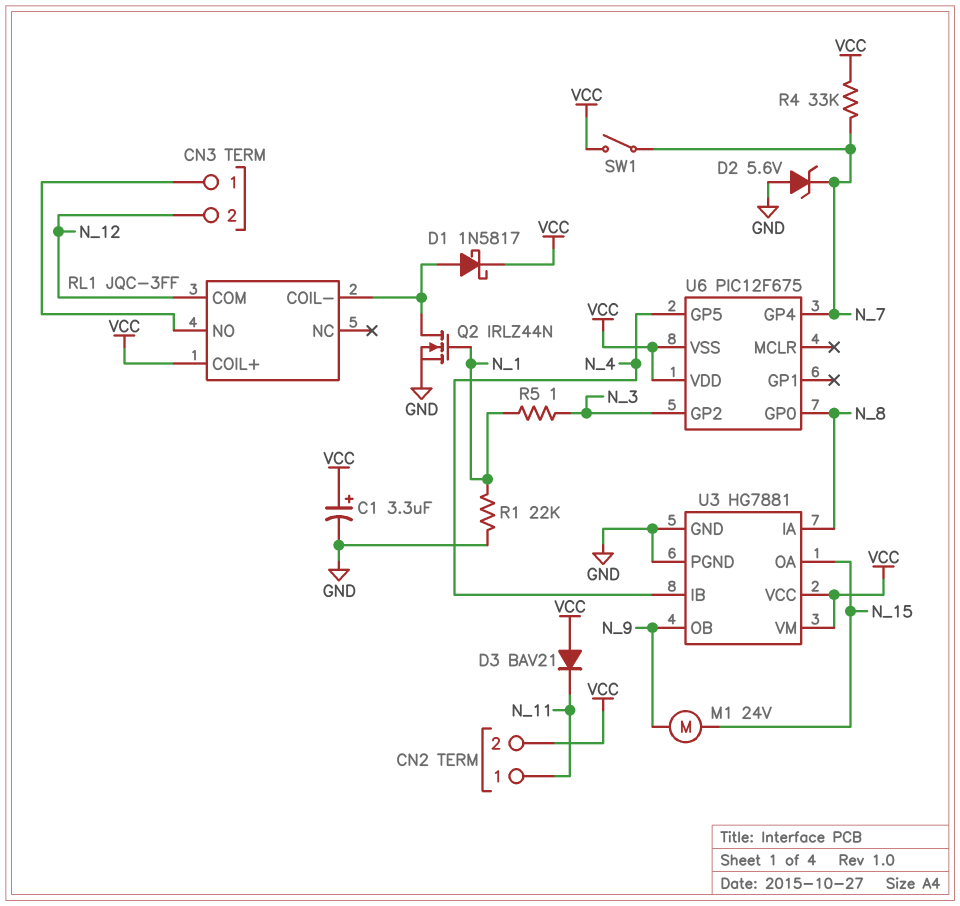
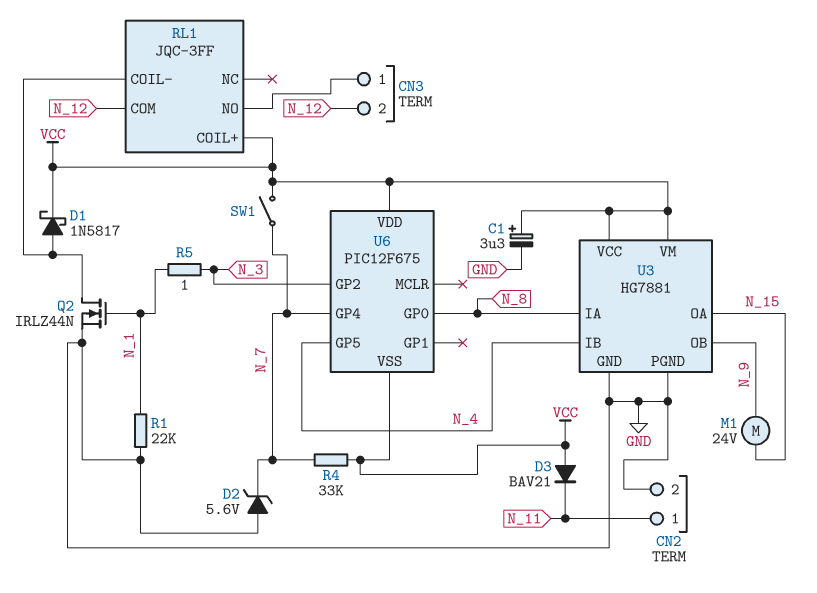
CN2 pin 2: VCC -> GND

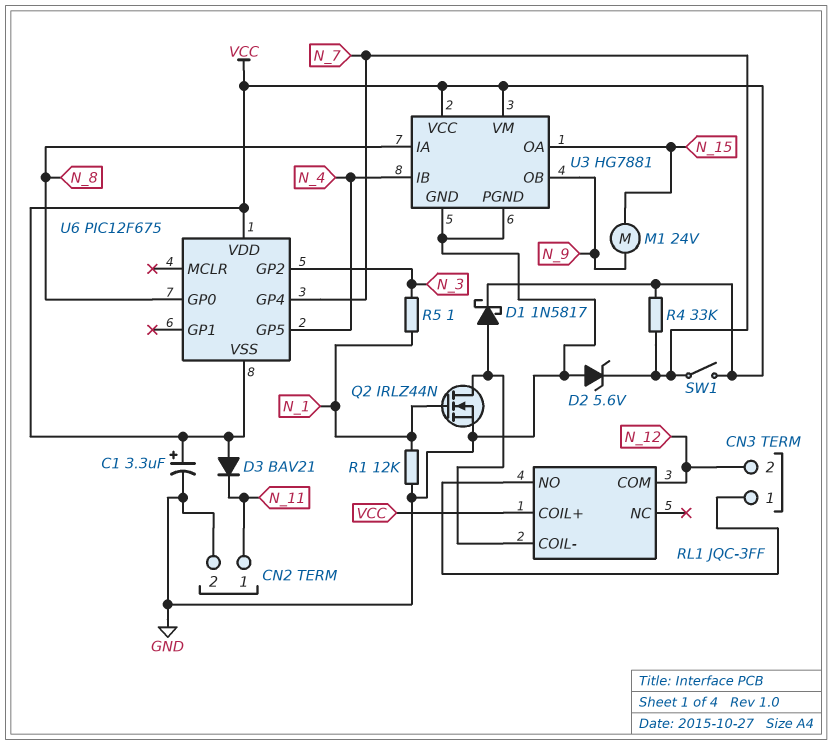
R1: 22k (GND, N_1) -> 12k (GND, N_1)

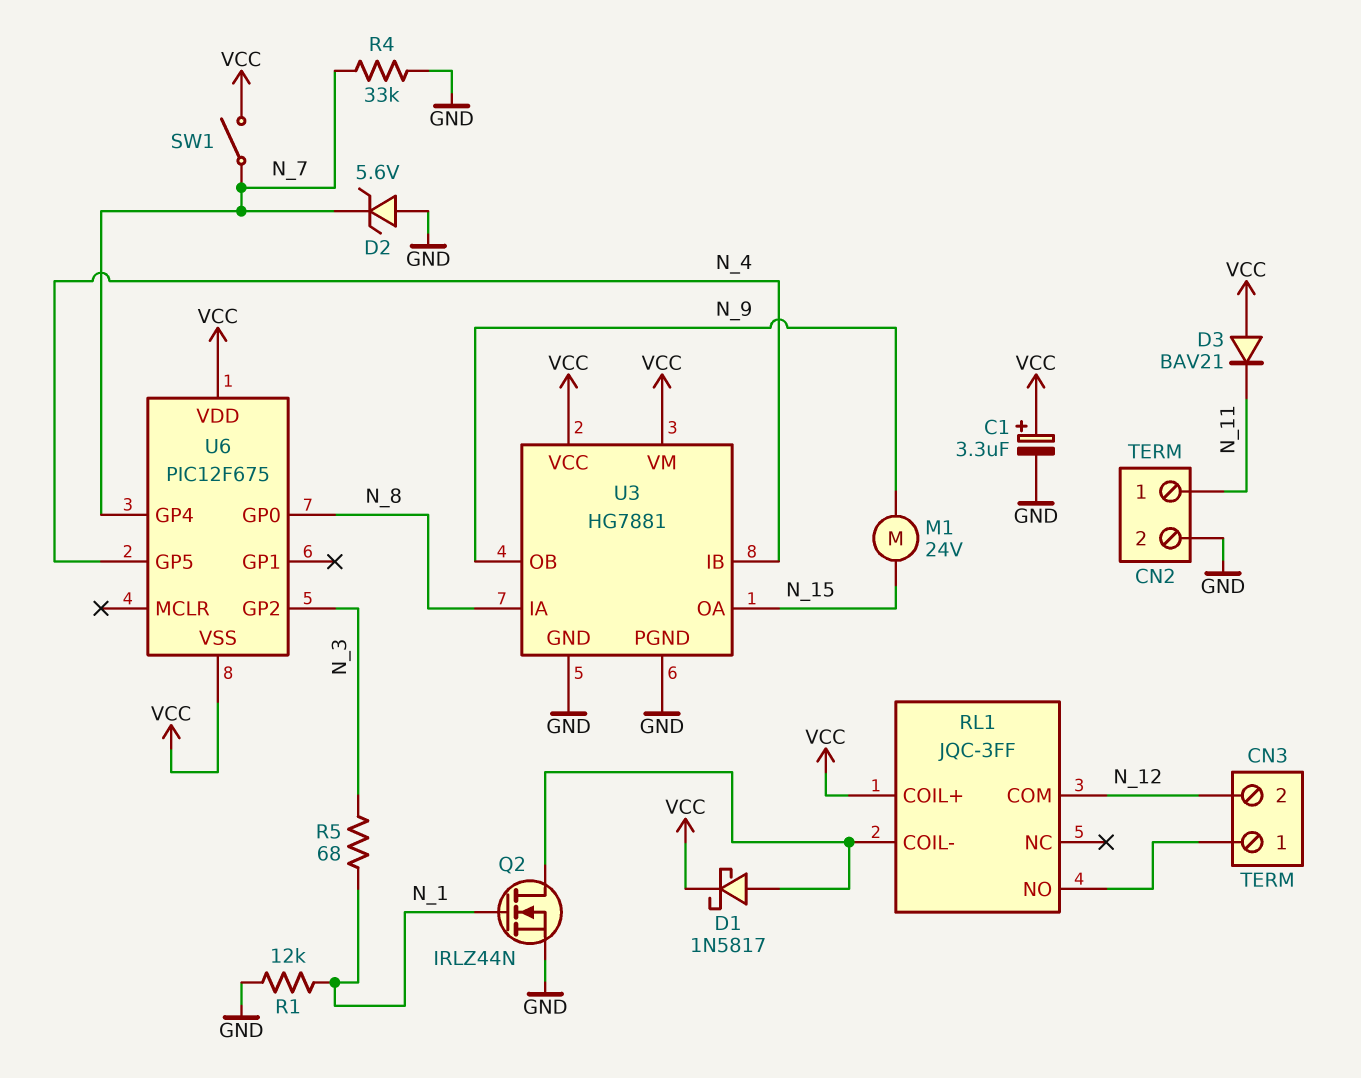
R4: 33k (N_7, VCC) -> 33k (GND, N_7)
R5: 1 (N_1, N_3) -> 68 (N_1, N_3)

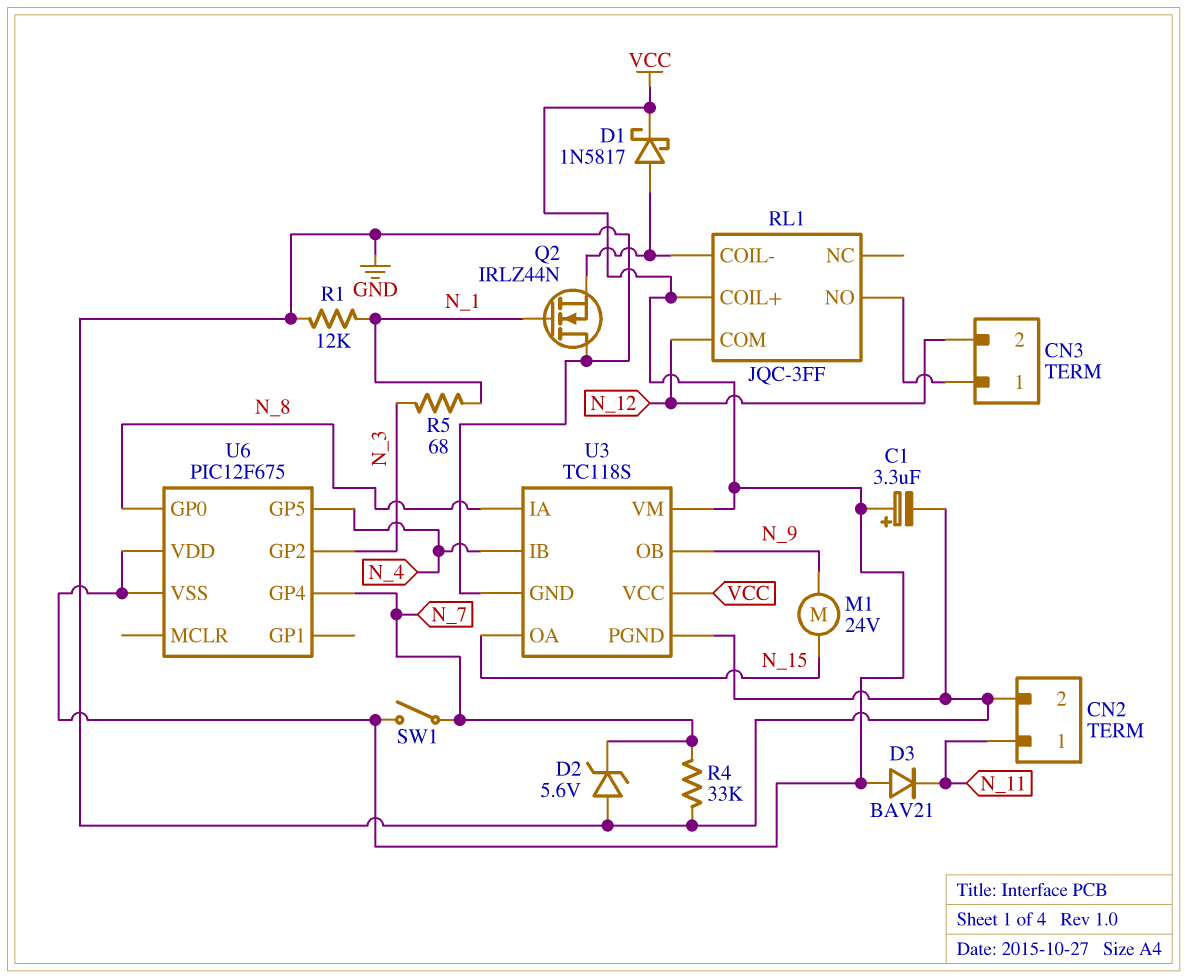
Q2: NMOS IRLZ44N (G N_1, D RL1/COIL-, S GND) -> NMOS IRLZ44N (G N_1, D GND, S RL1/COIL-)
U3: HG7881 -> TC118S

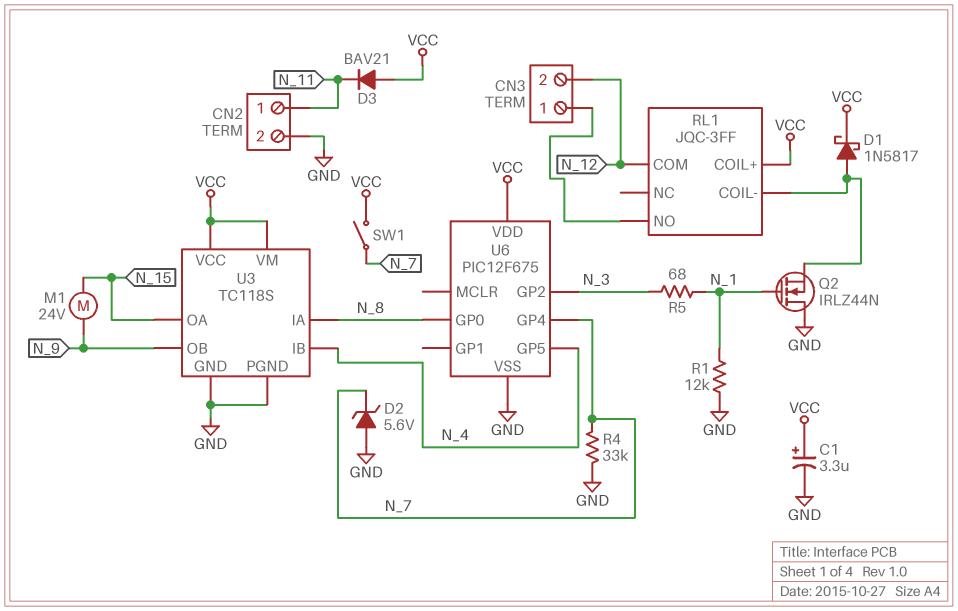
U6 pin VSS: VCC -> GND

